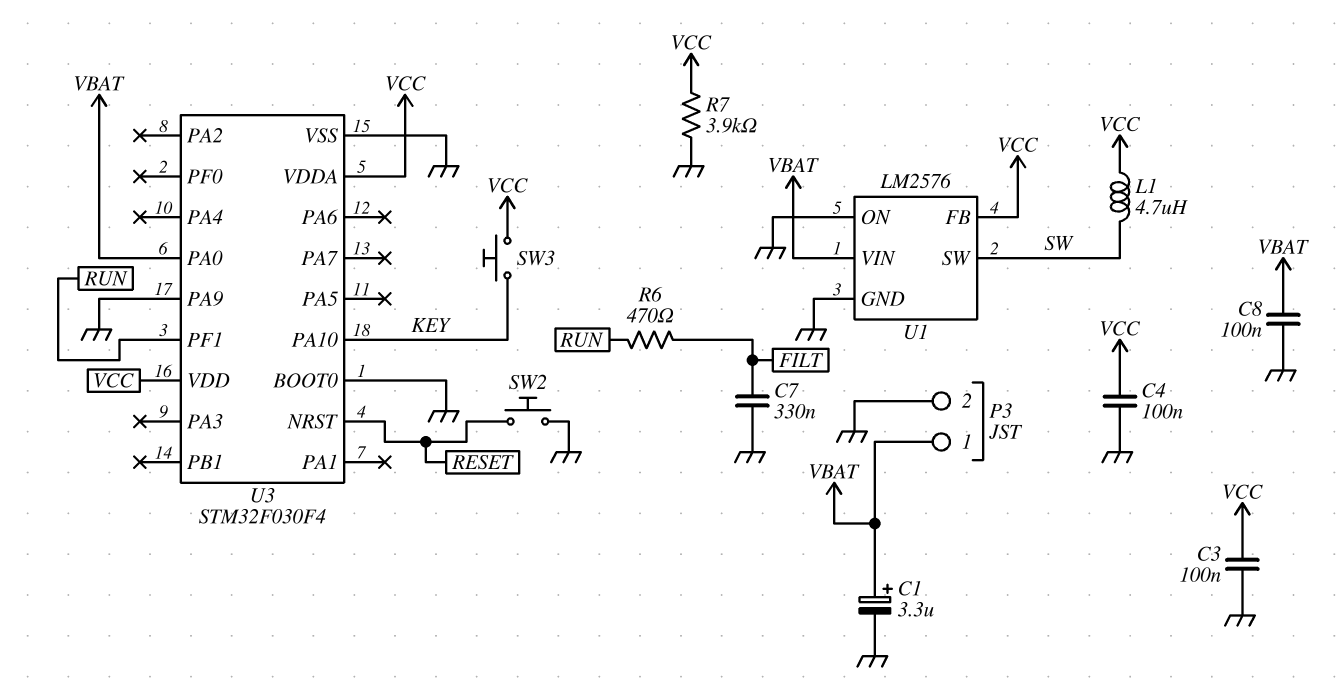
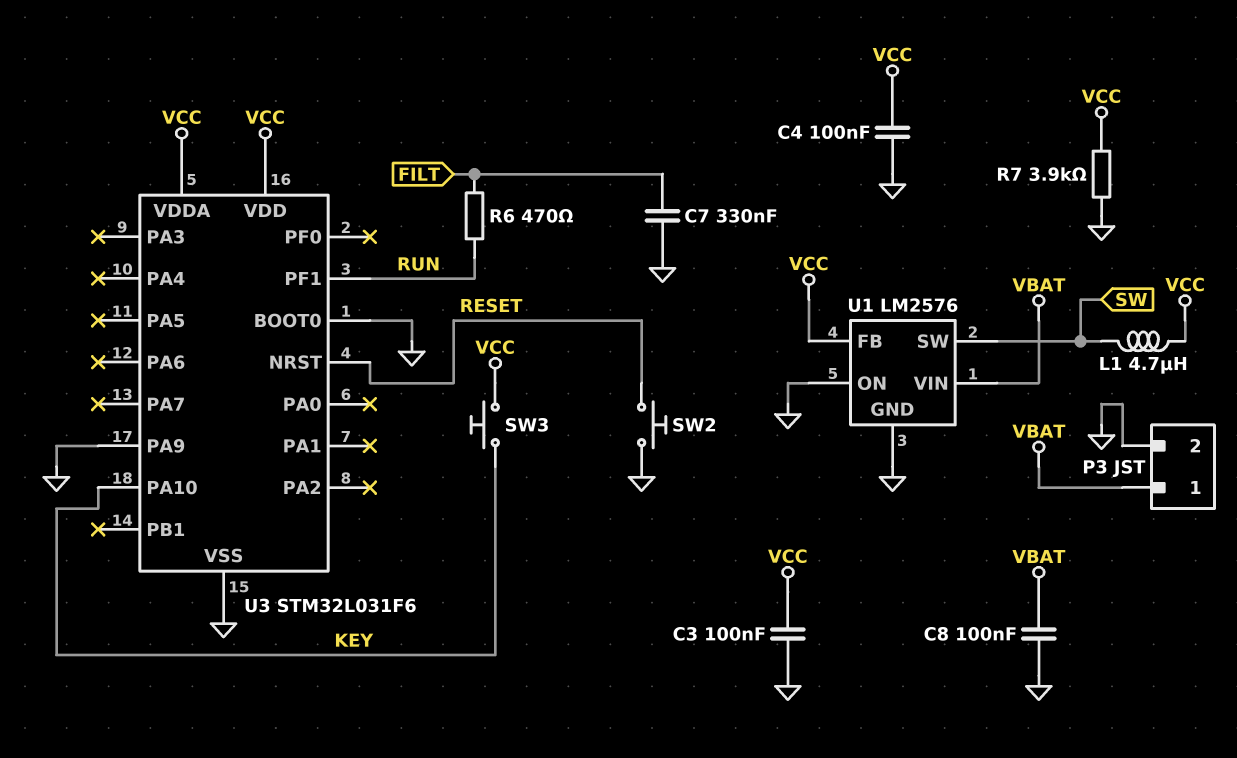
C1: 3.3uF (plus VBAT, minus GND) -> none
U3: STM32F030F4 -> STM32L031F6
U3 pin PA0: VBAT -> none

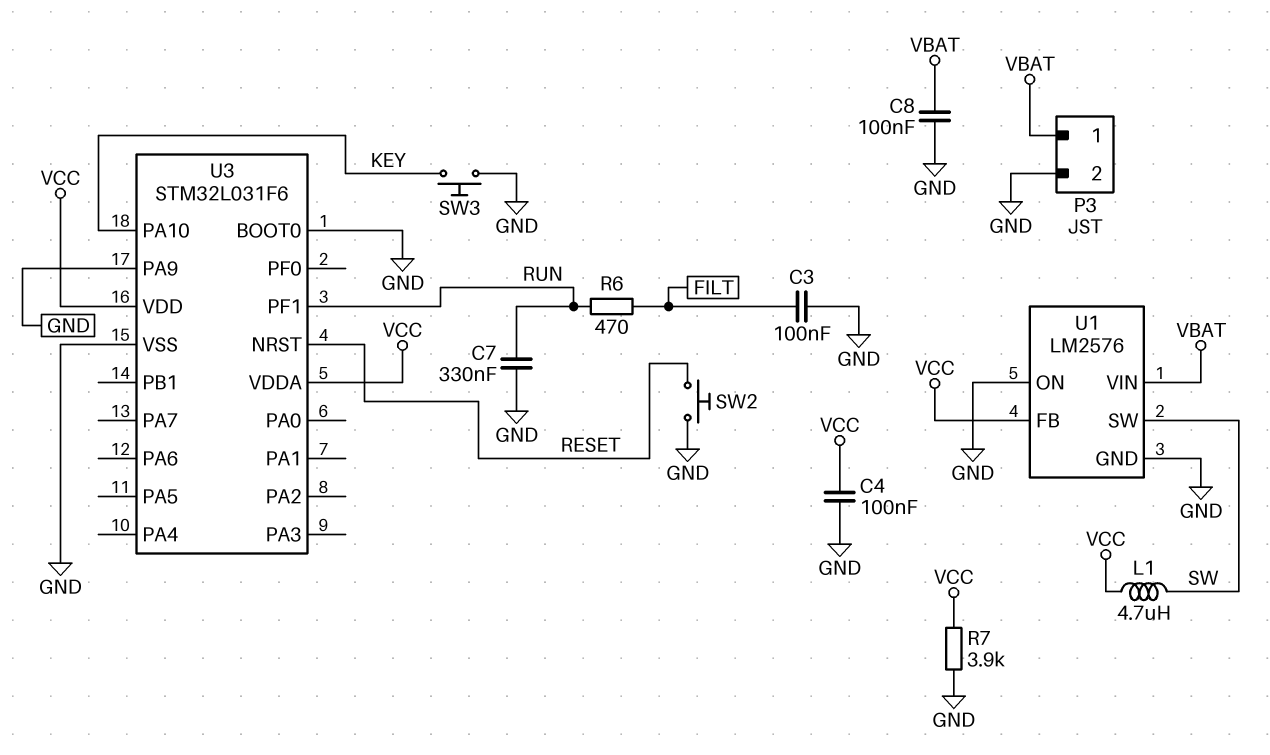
C3: 100nF (GND, VCC) -> 100nF (FILT, GND)
C7: 330nF (FILT, GND) -> 330nF (GND, RUN)
SW3: button (KEY, VCC) -> button (GND, KEY)

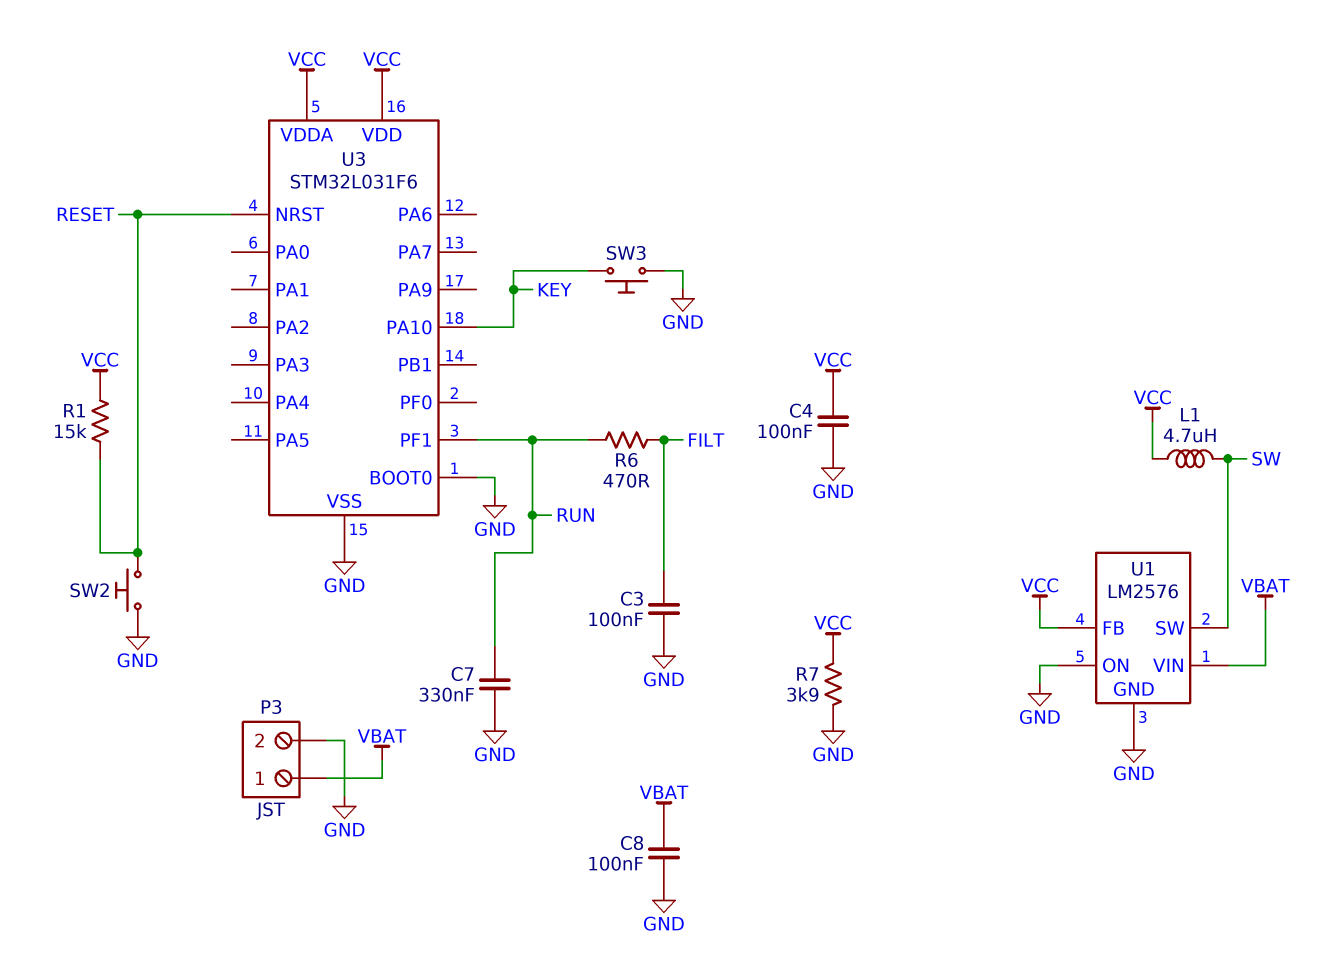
R1: none -> 15k (RESET, VCC)
U3 pin PA9: GND -> none

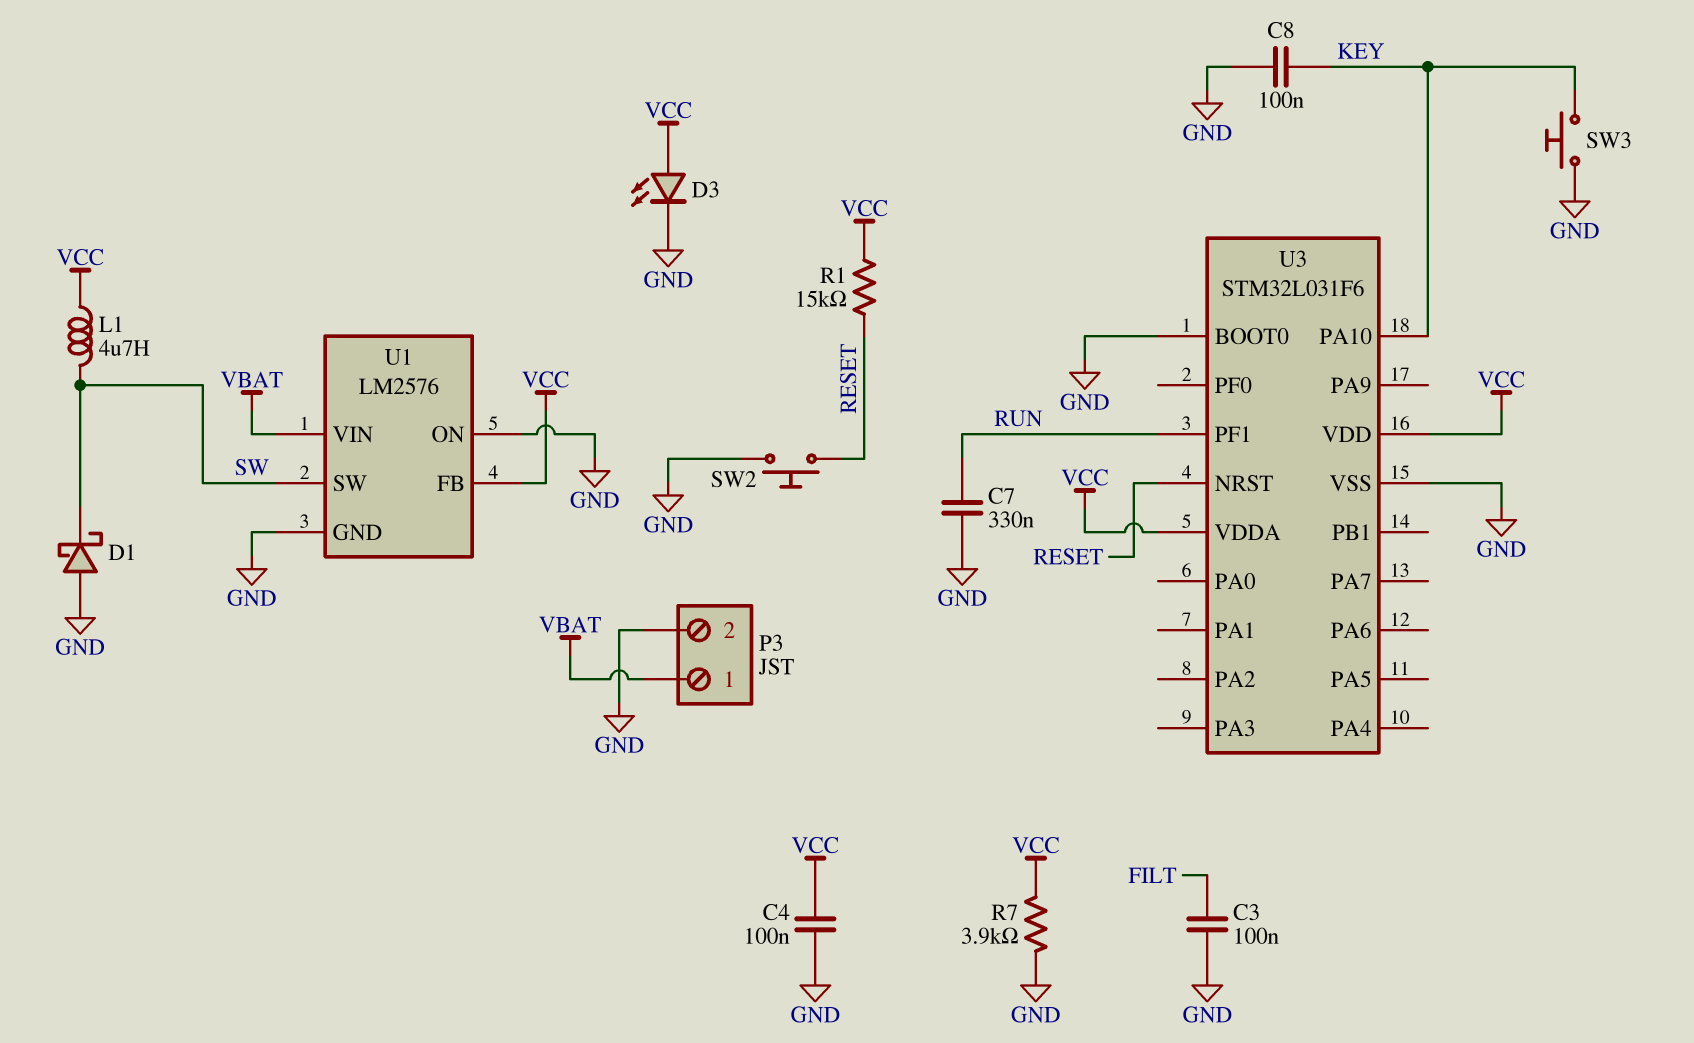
C8: 100nF (GND, VBAT) -> 100nF (GND, KEY)
D1: none -> schottky (A GND, K SW)
D3: none -> LED (A VCC, K GND)
R6: 470 (FILT, RUN) -> none

